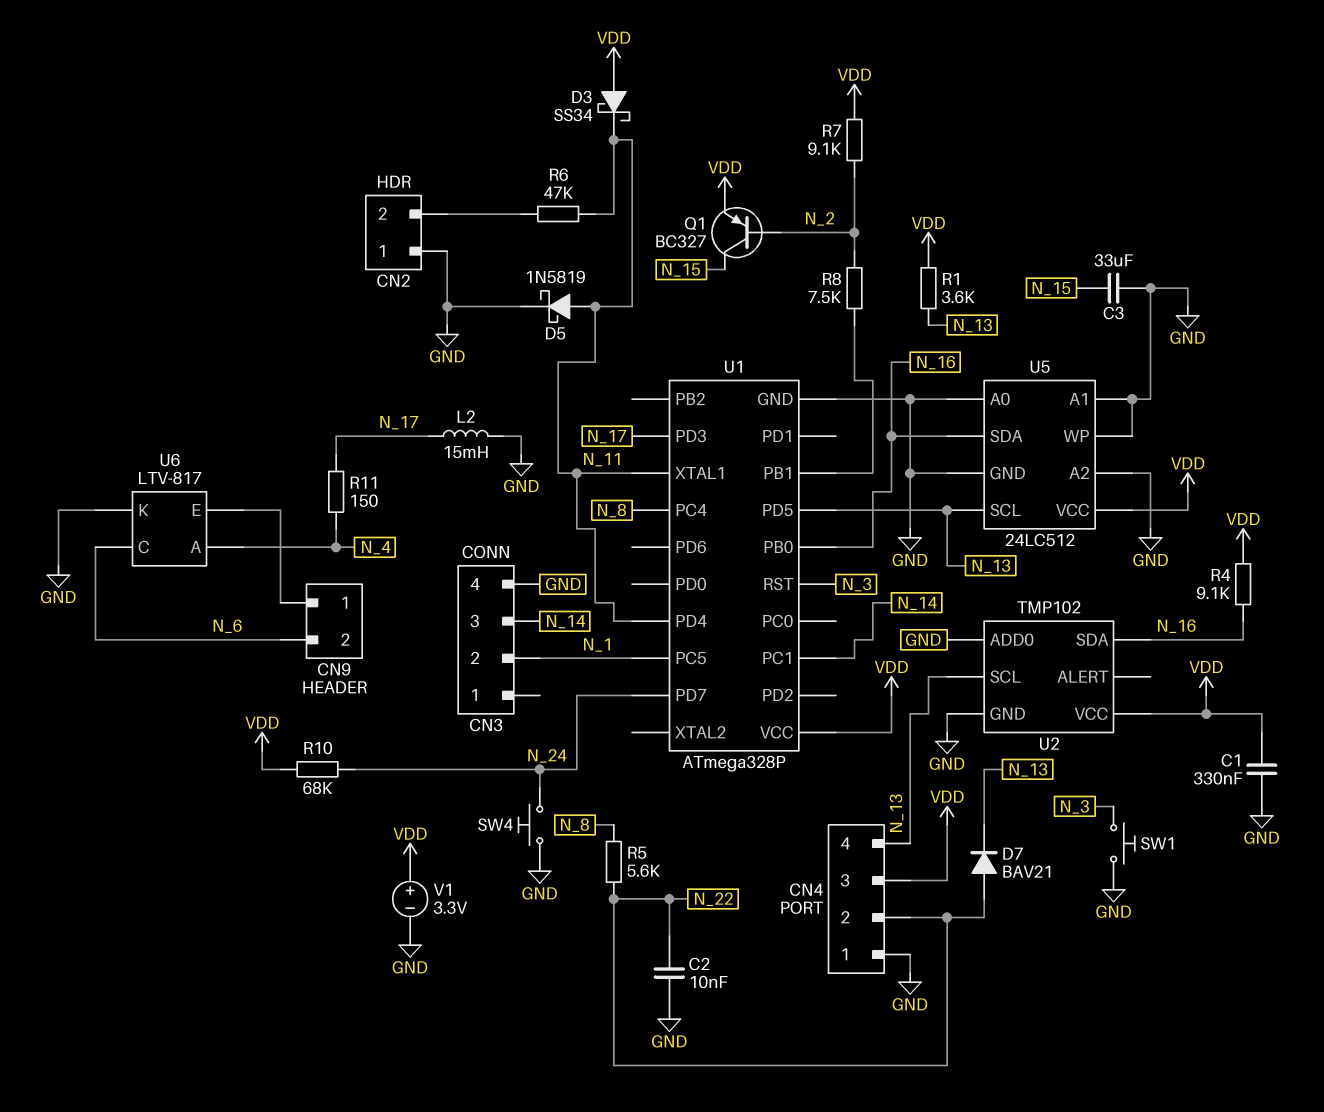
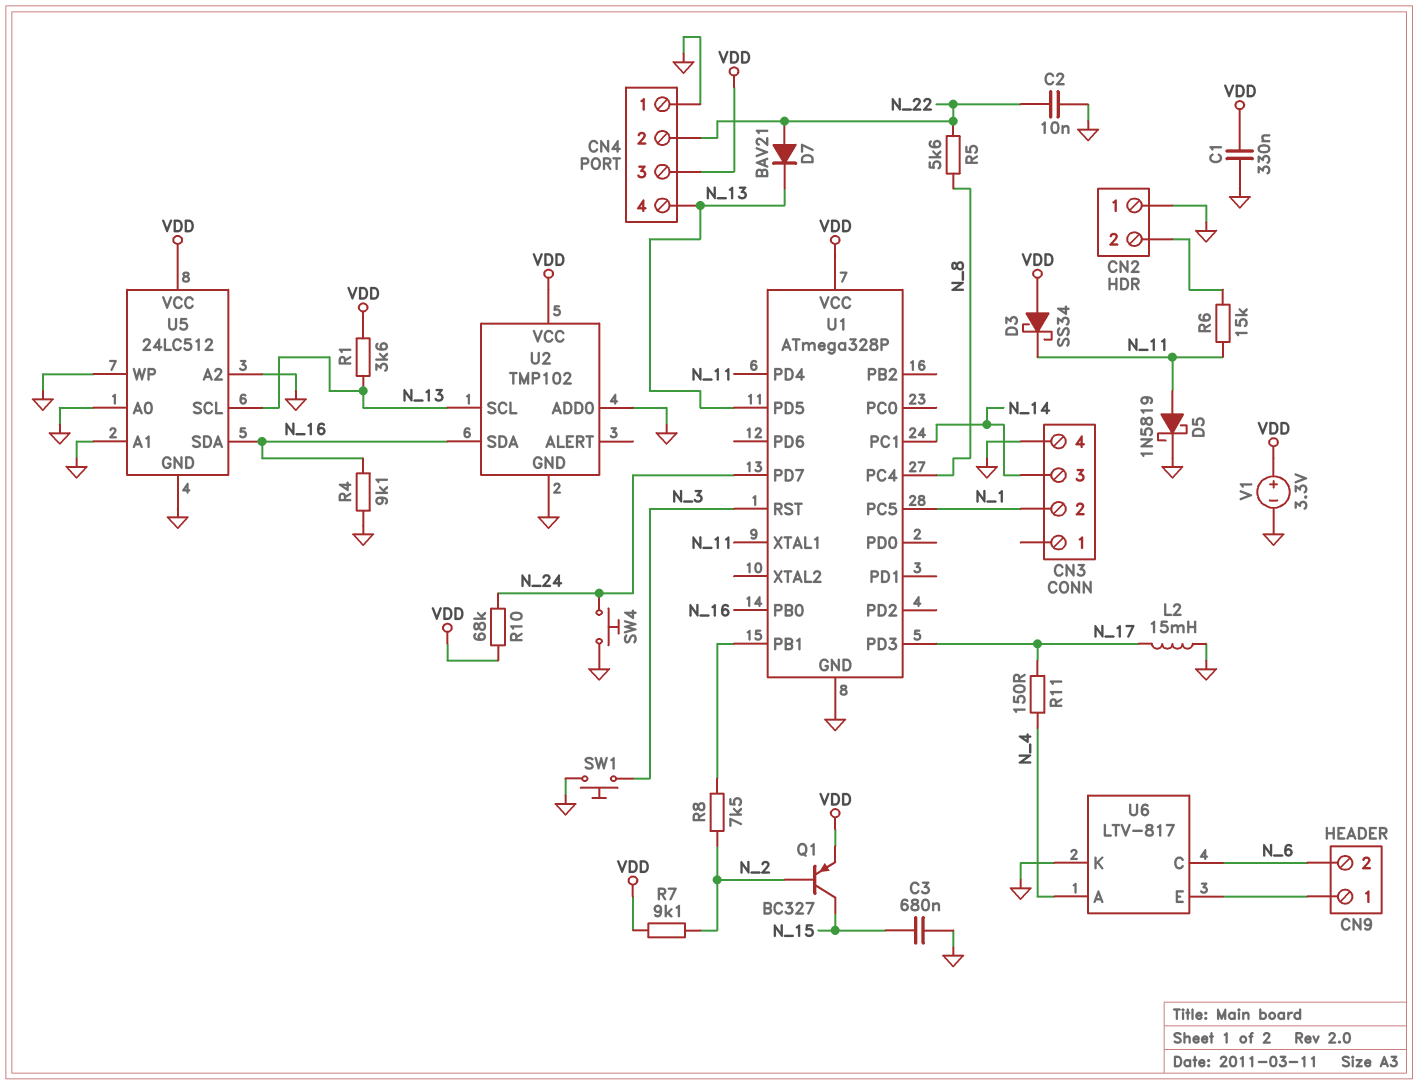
C3: 33uF (GND, N_15) -> 680nF (GND, N_15)
R4: 9.1k (N_16, VDD) -> 9.1k (GND, N_16)
R6: 47k (CN2/2, N_11) -> 15k (CN2/2, N_11)

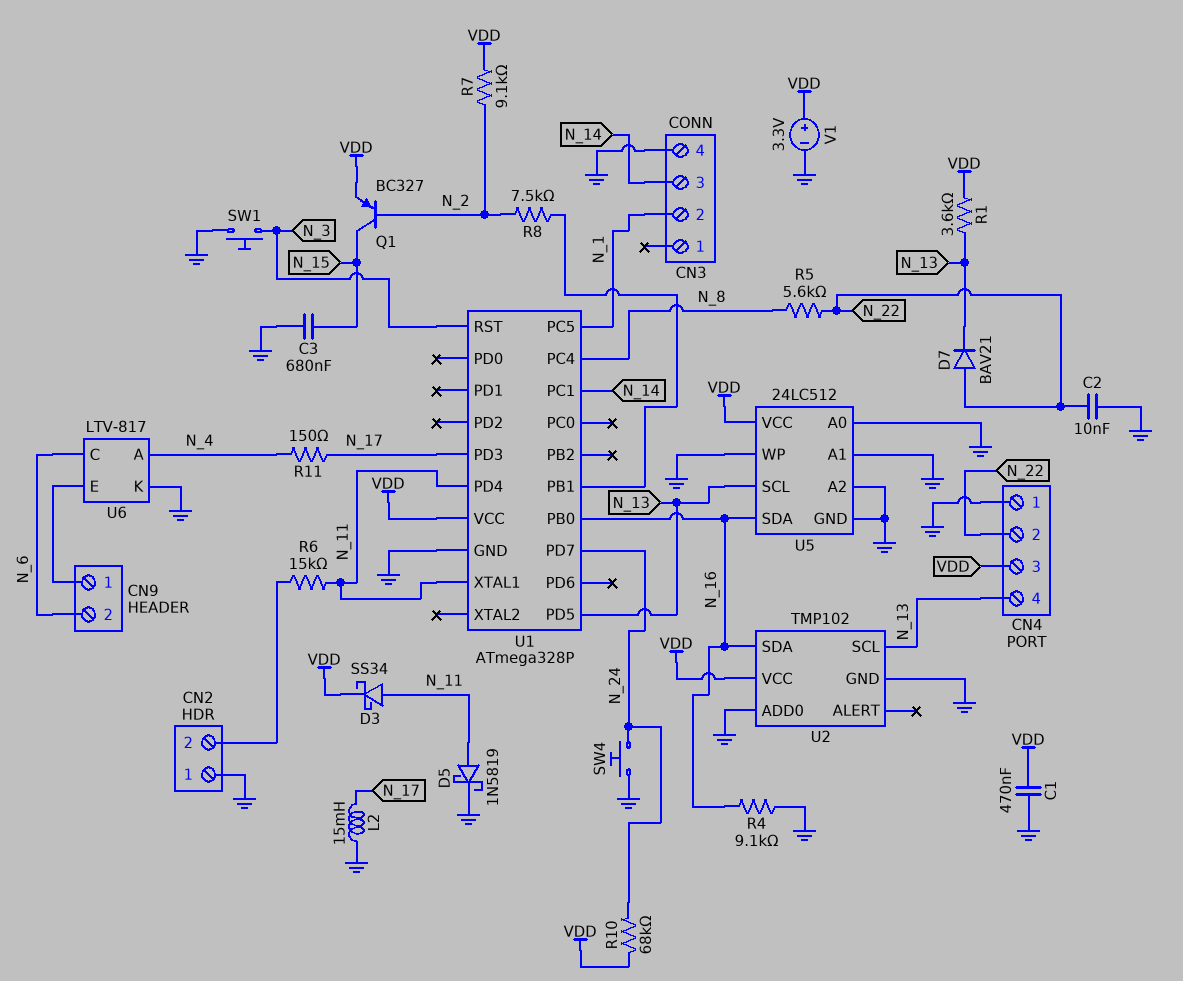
C1: 330nF (GND, VDD) -> 470nF (GND, VDD)
D3: schottky SS34 (A VDD, K N_11) -> schottky SS34 (A N_11, K VDD)

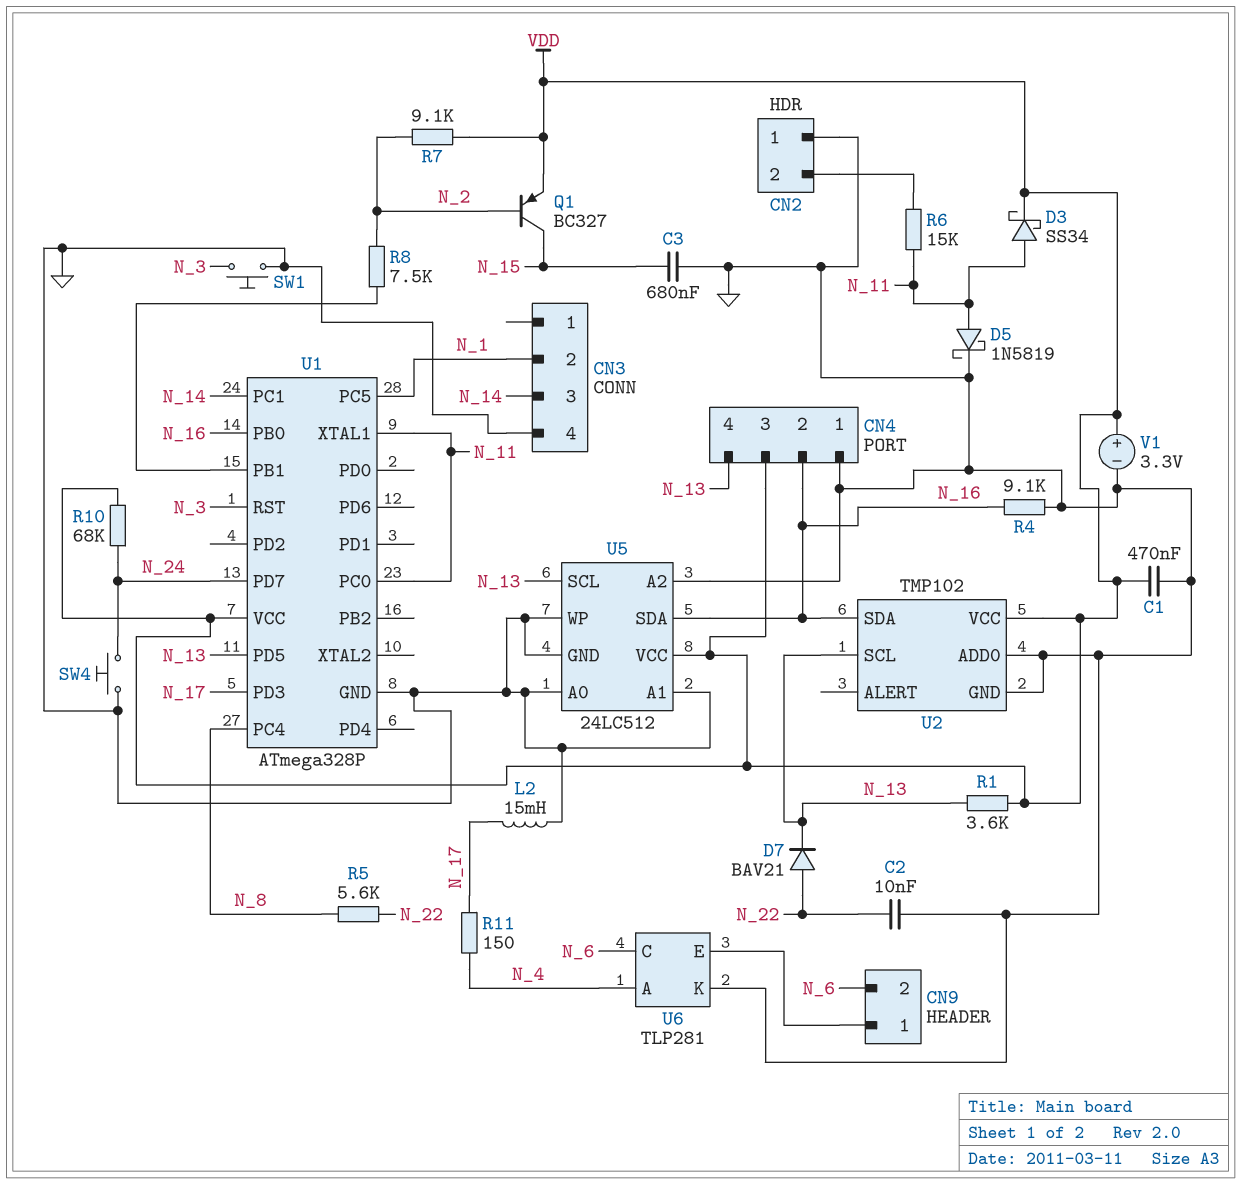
CN4 pin 2: N_22 -> N_16
U1 pin PC0: none -> N_11
U1 pin PD4: N_11 -> none
U6: LTV-817 -> TLP281

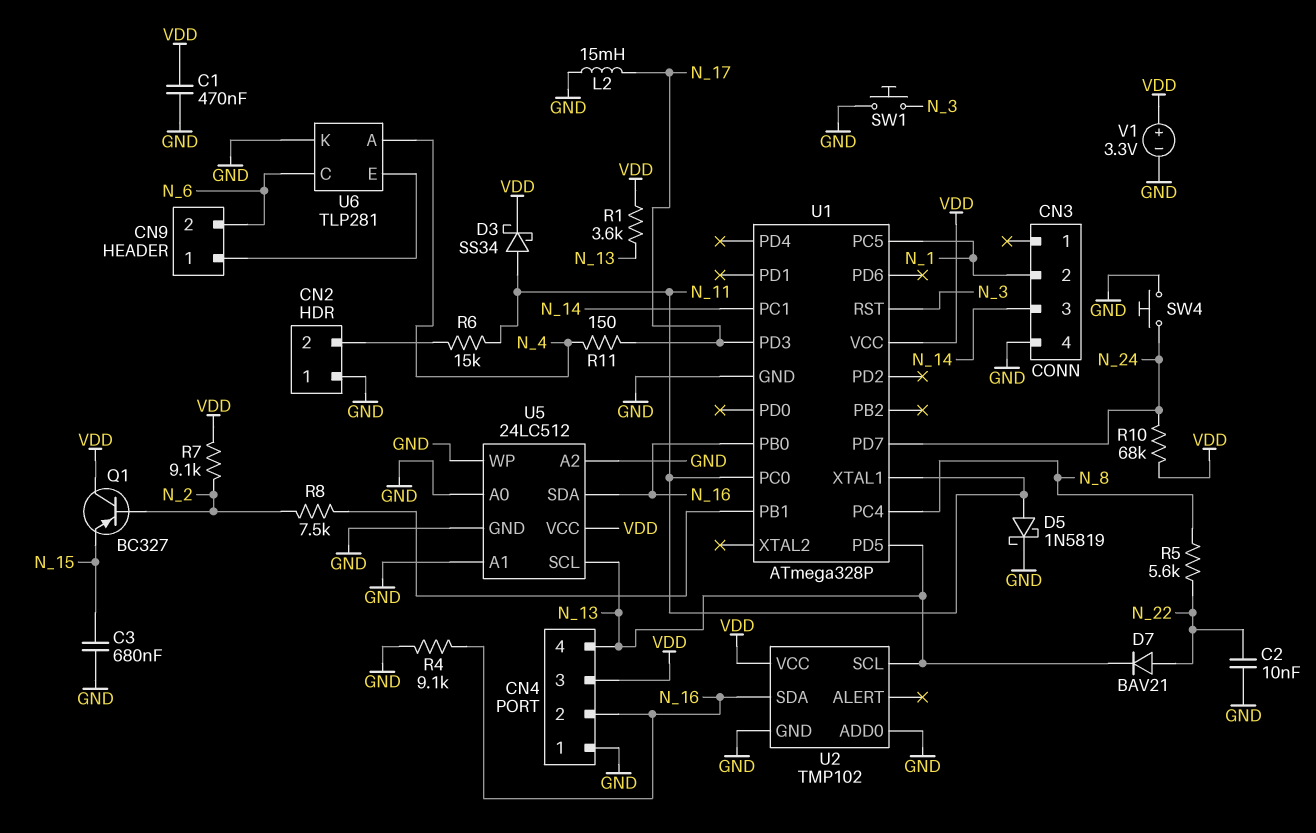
Q1: PNP BC327 (B N_2, C N_15, E VDD) -> PNP BC327 (B N_2, C VDD, E N_15)

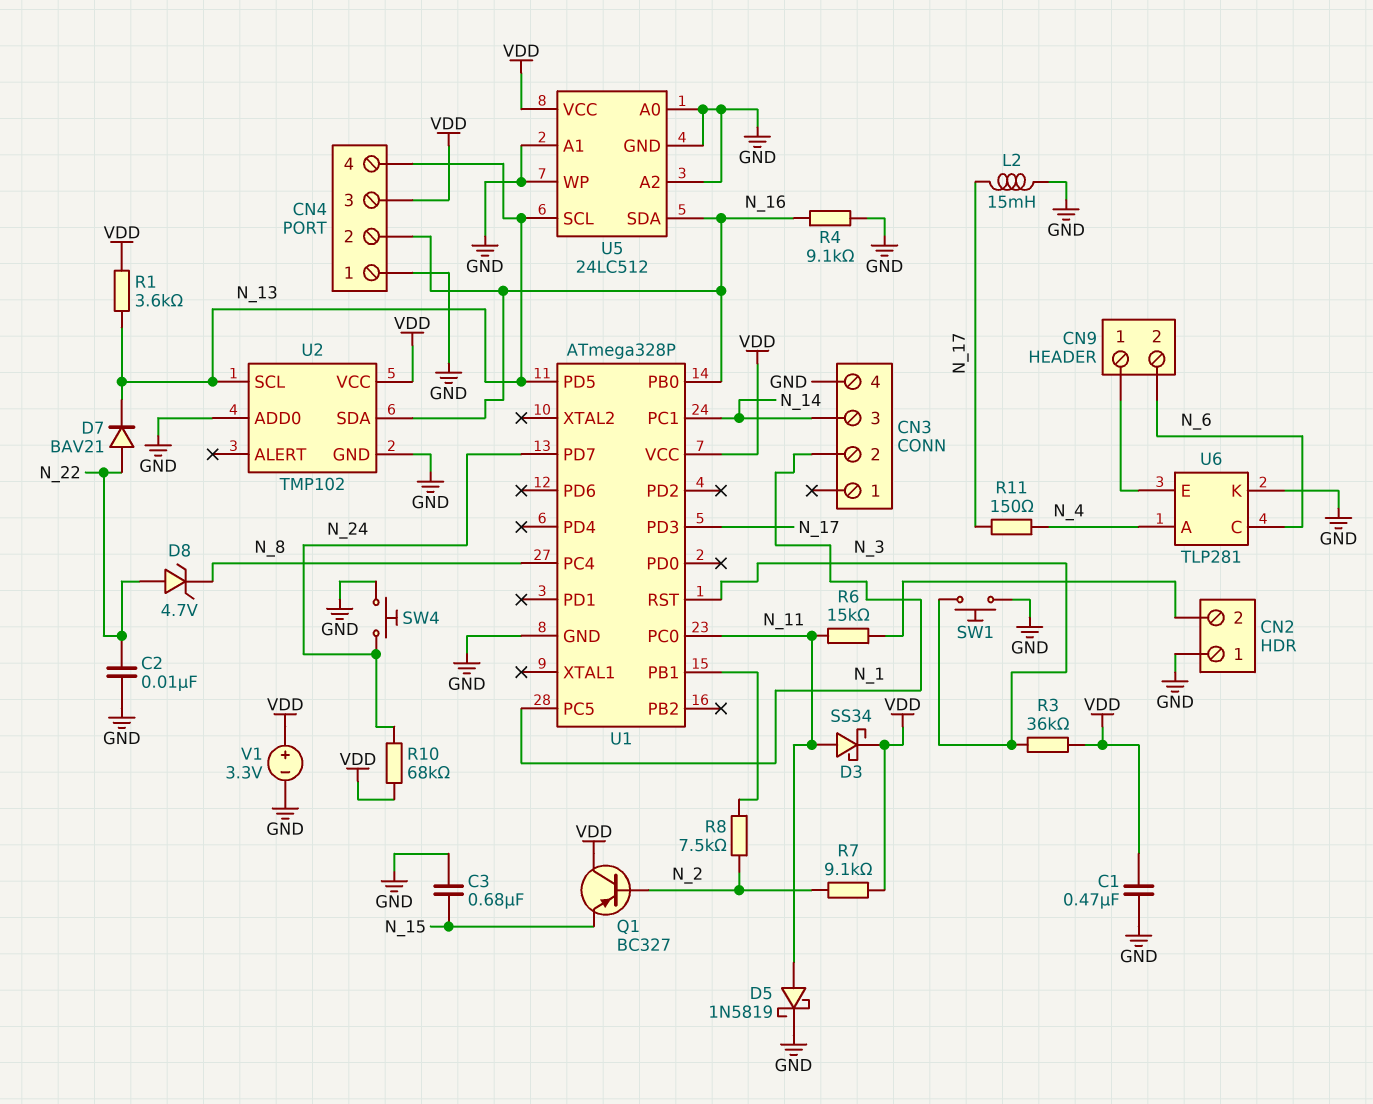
D8: none -> zener 4.7V (A N_22, K N_8)
R3: none -> 36k (N_3, VDD)
R5: 5.6k (N_8, N_22) -> none
U1 pin XTAL1: N_11 -> none

